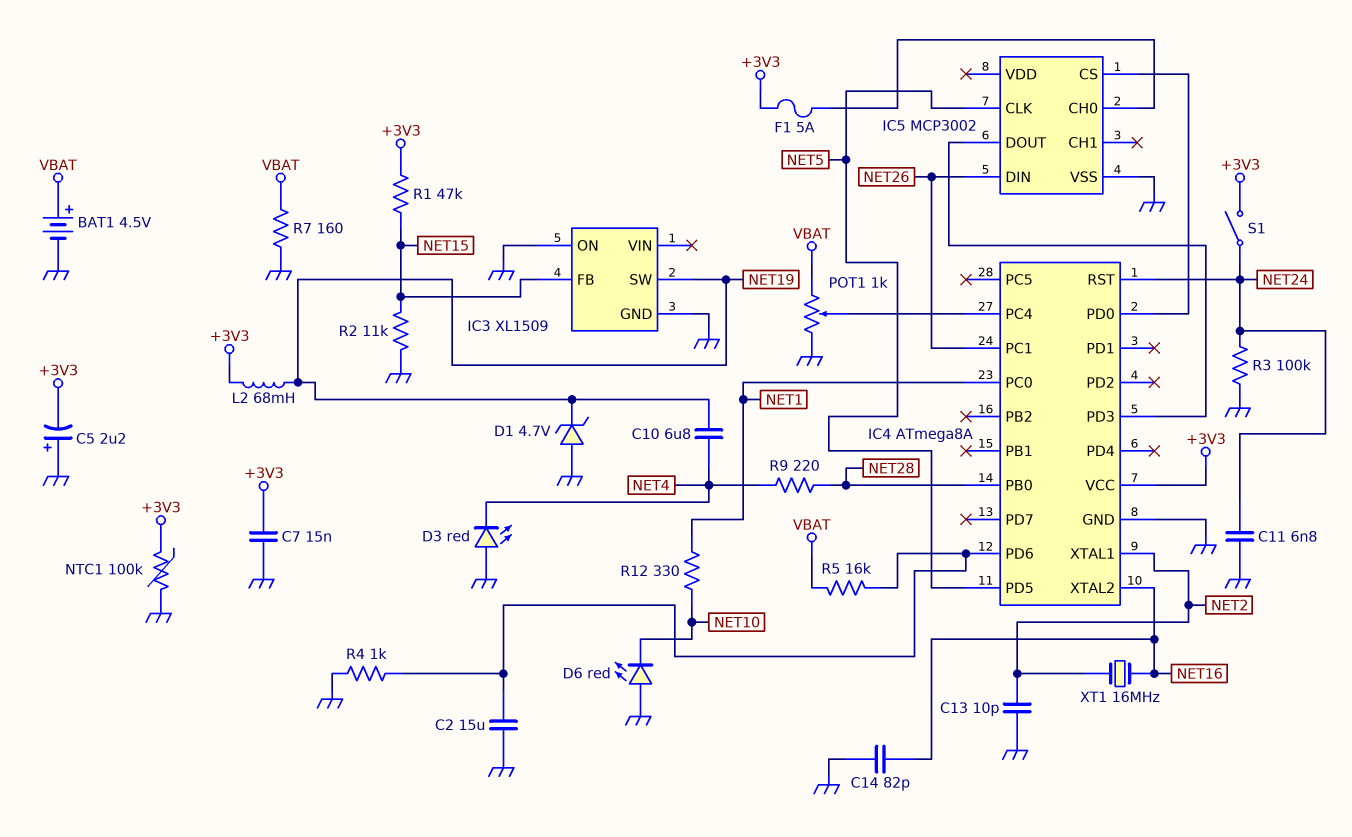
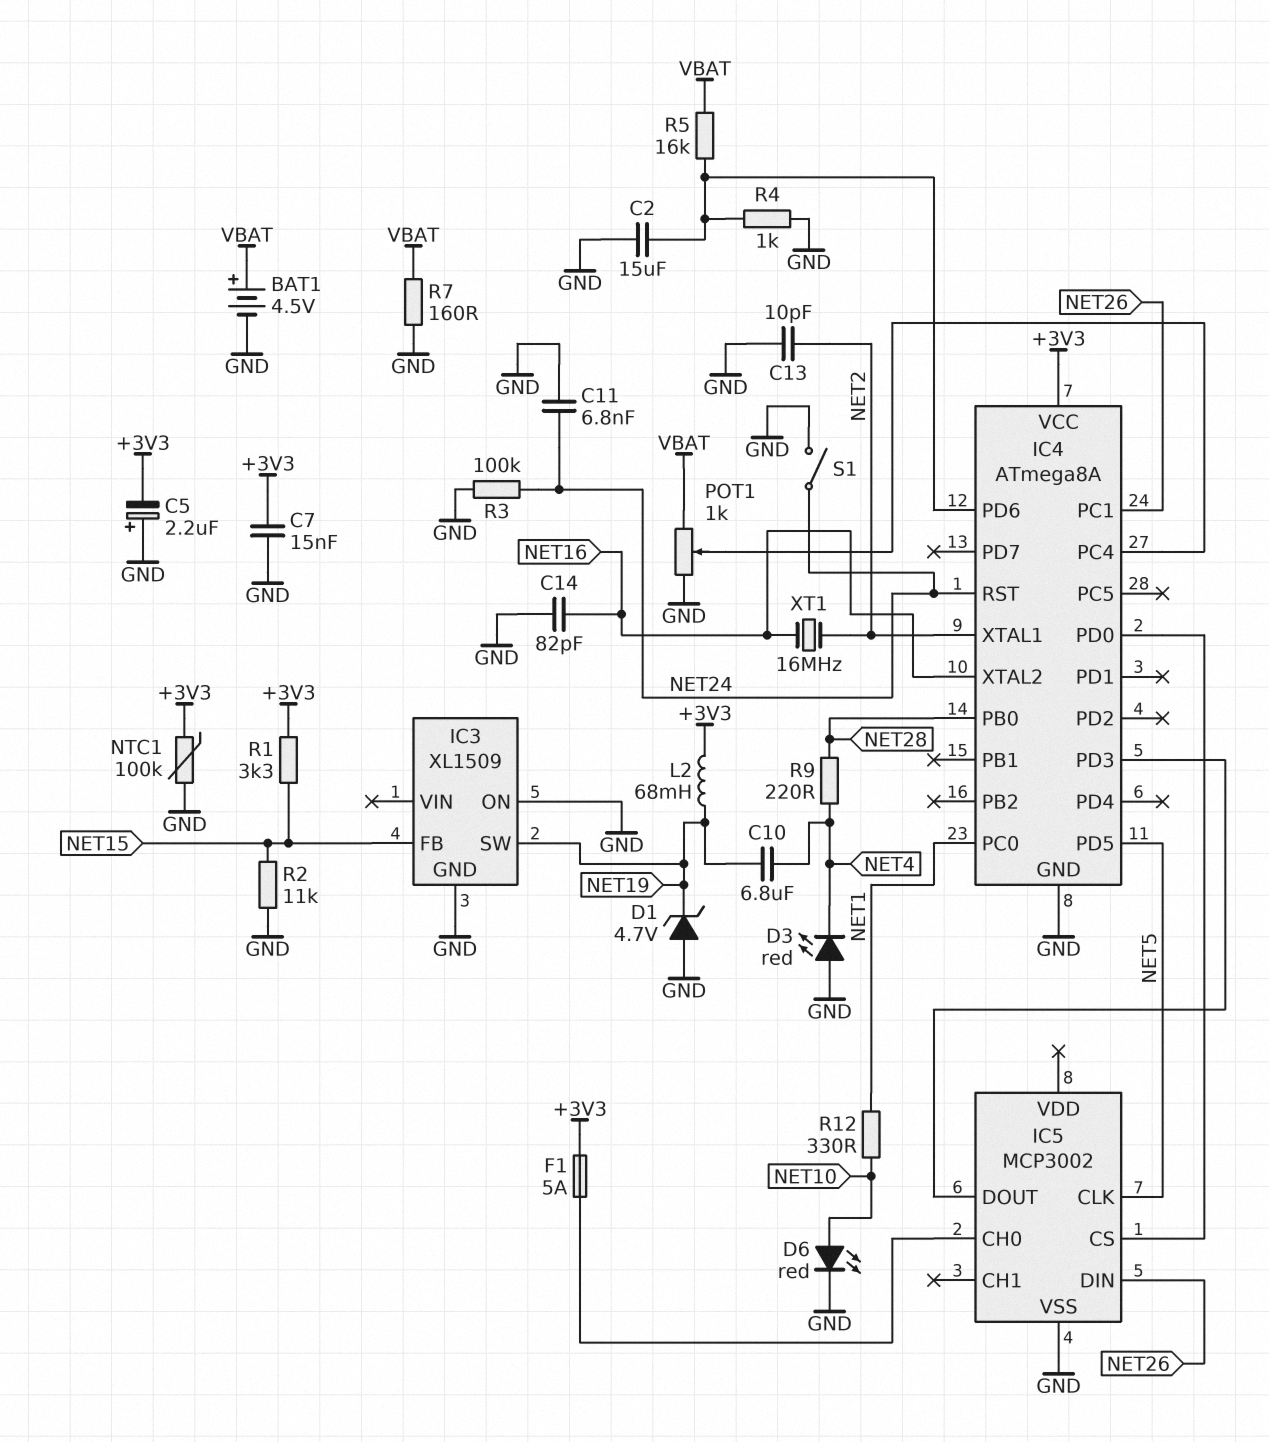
D6: LED red (A GND, K NET10) -> LED red (A NET10, K GND)
R1: 47k (+3V3, NET15) -> 3.3k (+3V3, NET15)
S1: switch (+3V3, NET24) -> switch (GND, NET24)

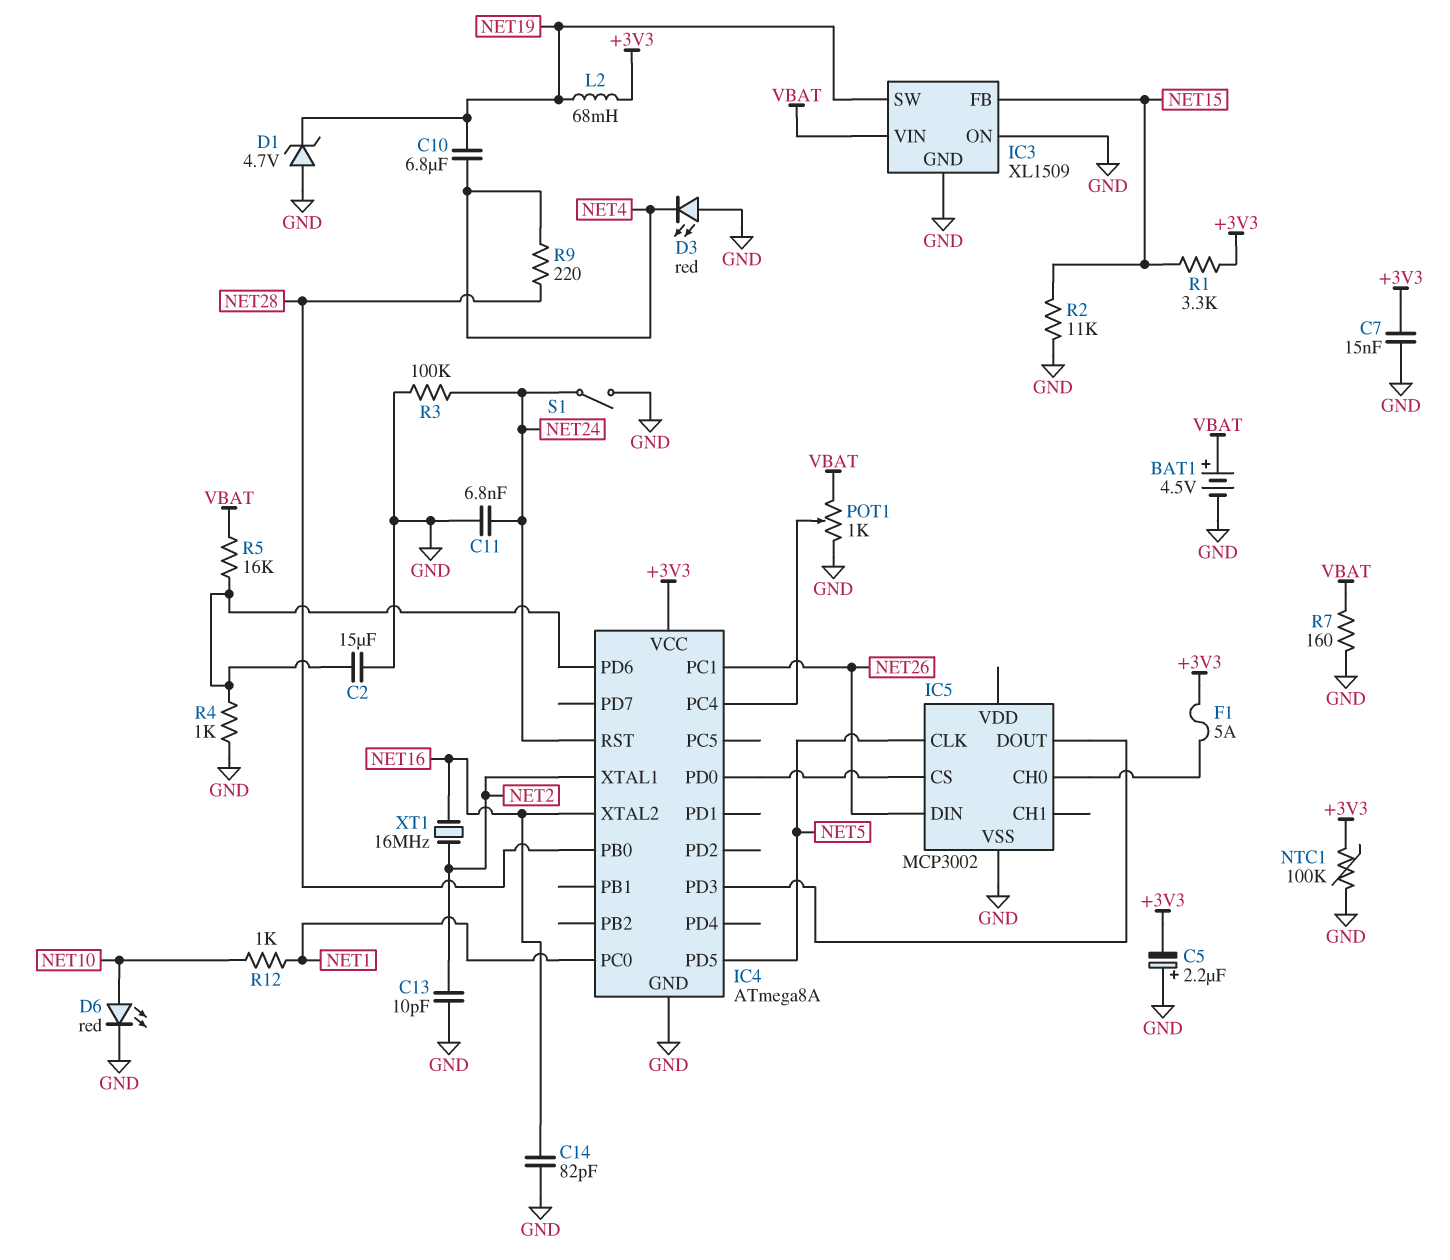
IC3 pin VIN: none -> VBAT
R12: 330 (NET1, NET10) -> 1k (NET1, NET10)

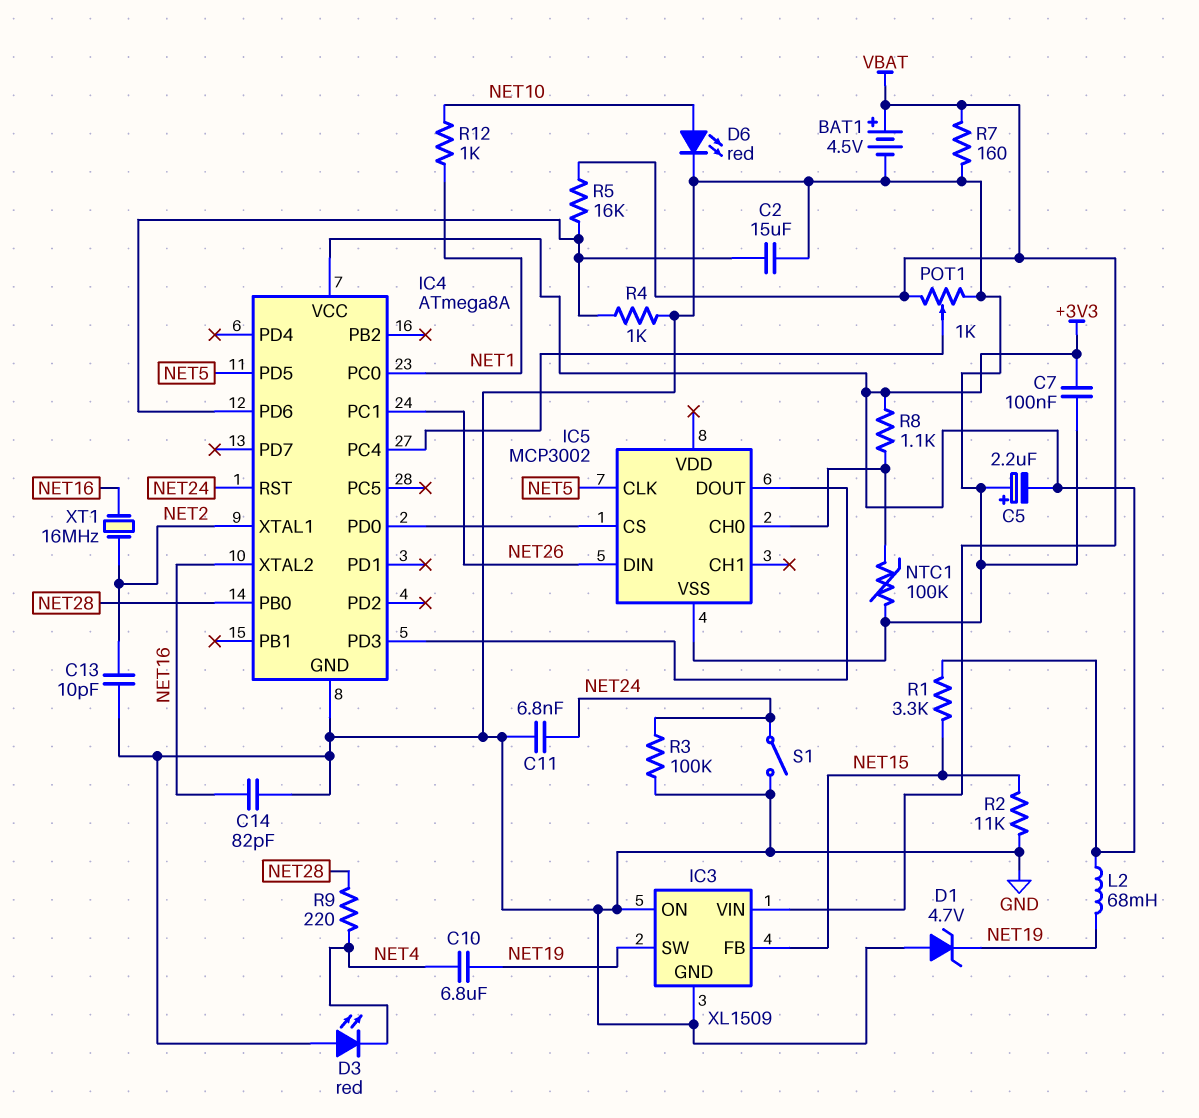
C7: 15nF (+3V3, GND) -> 100nF (+3V3, GND)
F1: 5A (+3V3, IC5/CH0) -> none
NTC1: 100k (+3V3, GND) -> 100k (GND, IC5/CH0)
R8: none -> 1.1k (+3V3, IC5/CH0)

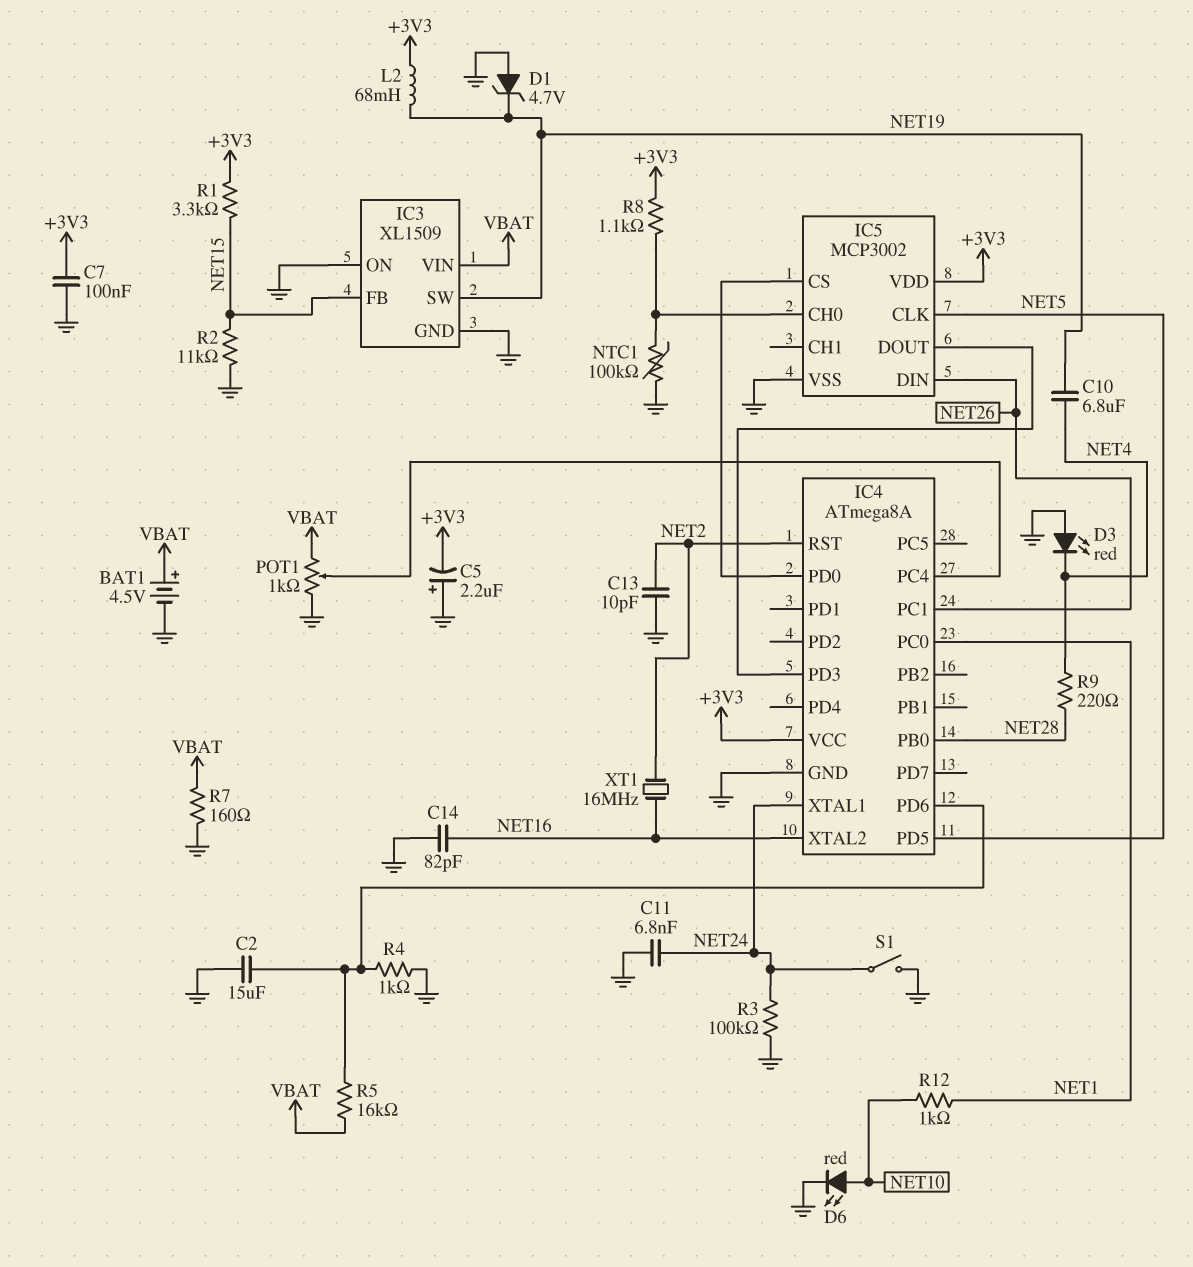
IC4 pin RST: NET24 -> NET2
IC4 pin XTAL1: NET2 -> NET24
IC5 pin VDD: none -> +3V3

